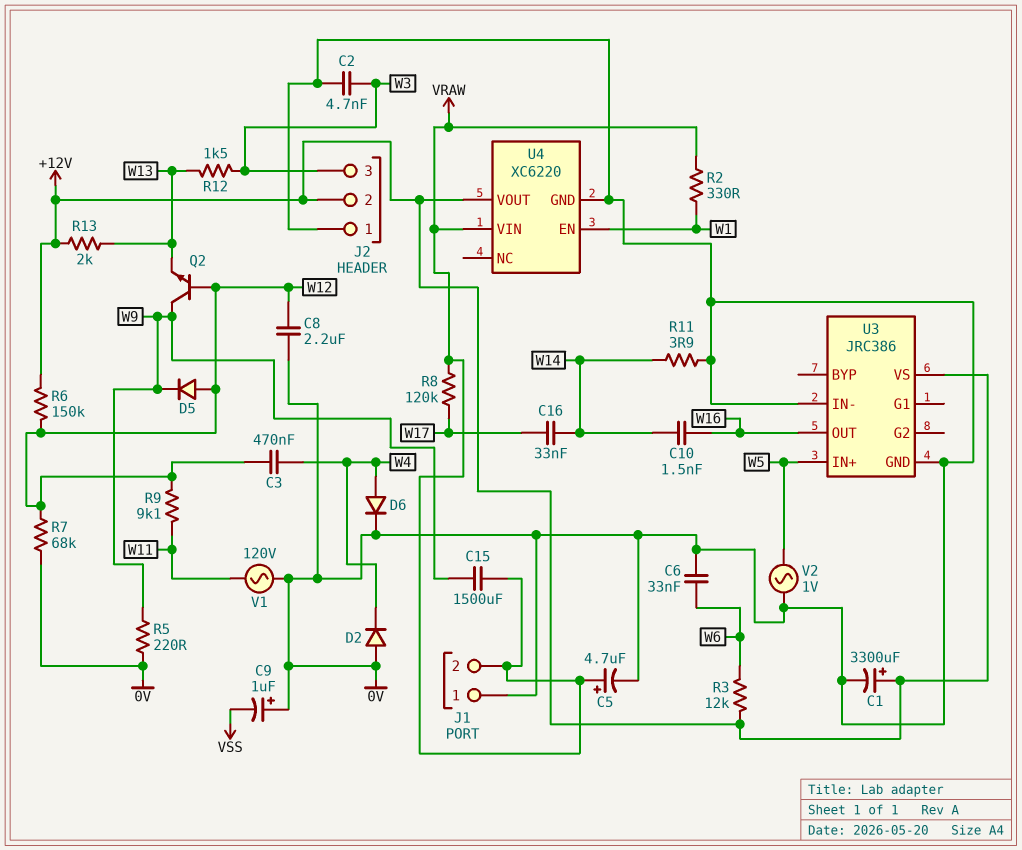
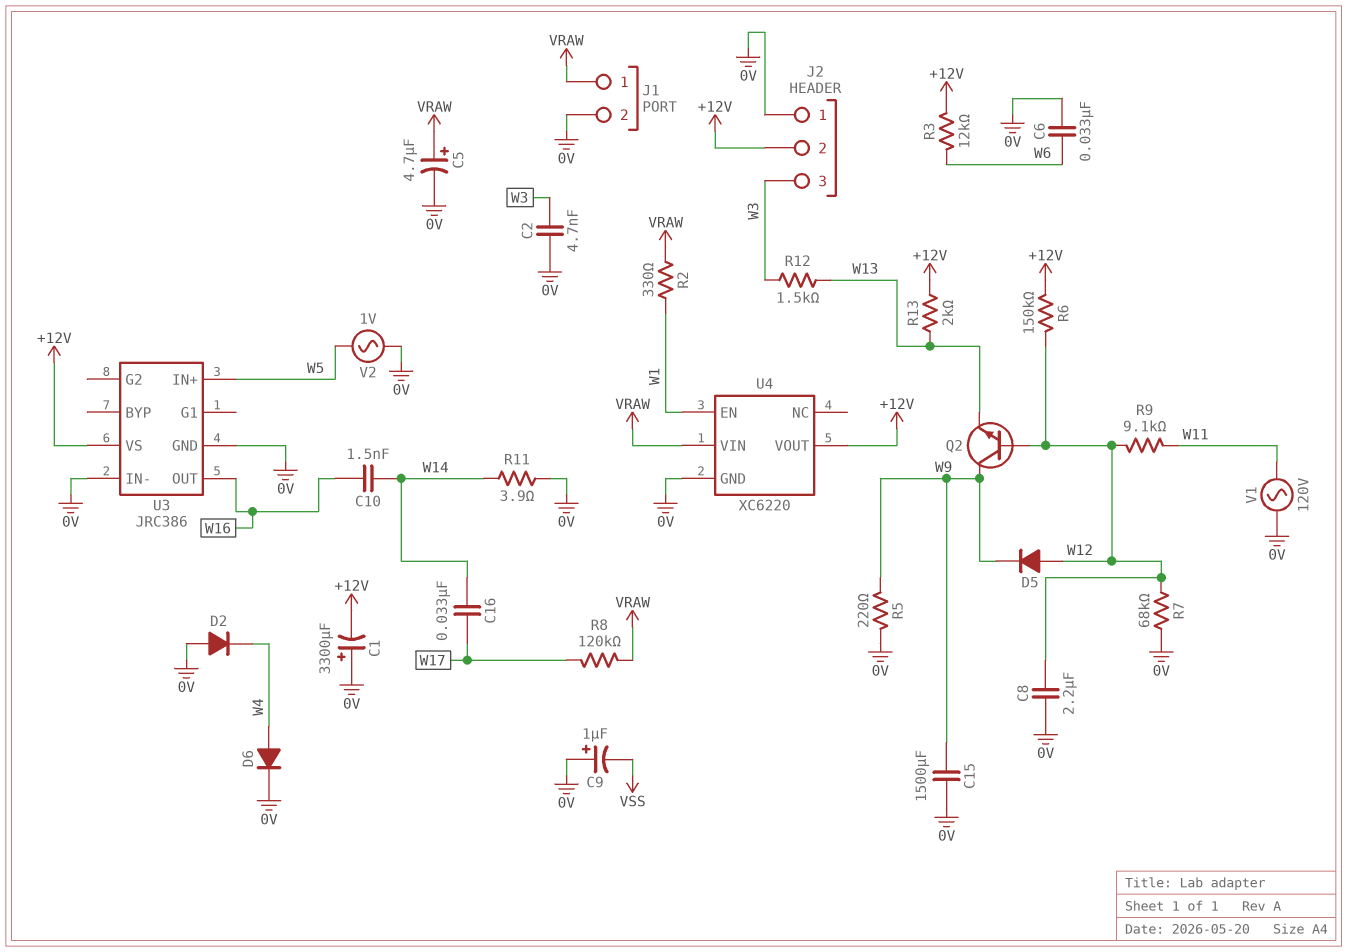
C1: 3300uF (plus +12V, minus 0V) -> 3300uF (plus 0V, minus +12V)
C3: 470nF (W4, W12) -> none
C15: 1500uF (VRAW, W9) -> 1500uF (0V, W9)
J1 pin 1: 0V -> VRAW
J1 pin 2: VRAW -> 0V

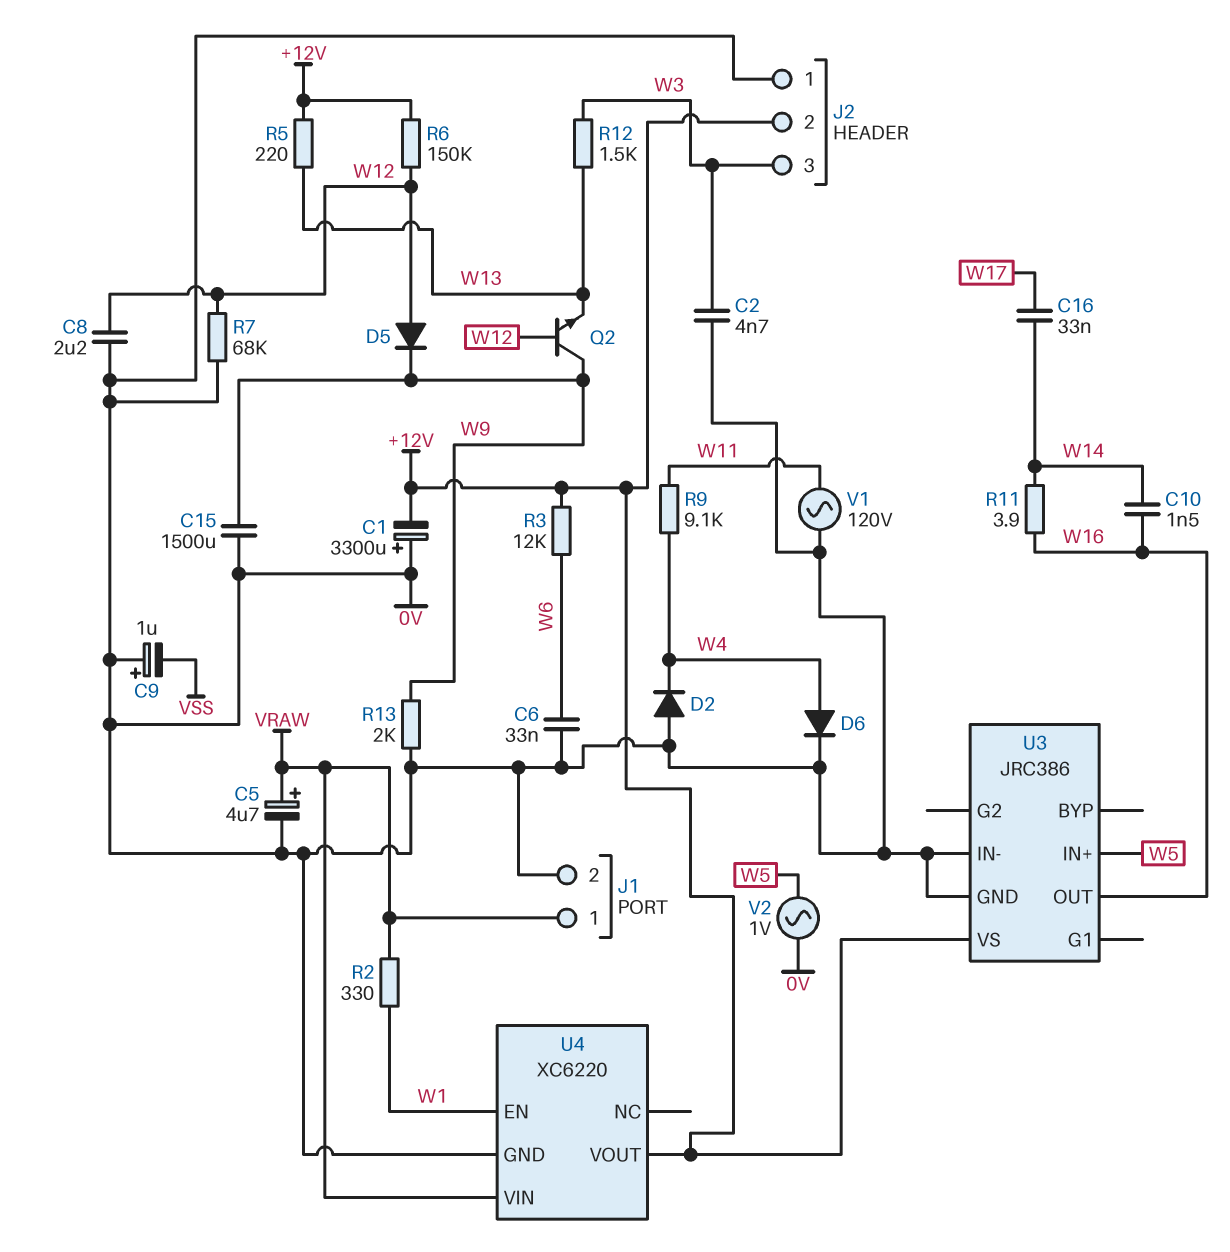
R5: 220 (0V, W9) -> 220 (+12V, W13)
R8: 120k (VRAW, W17) -> none
R9: 9.1k (W11, W12) -> 9.1k (W4, W11)
R11: 3.9 (0V, W14) -> 3.9 (W14, W16)
R13: 2k (+12V, W13) -> 2k (0V, W9)

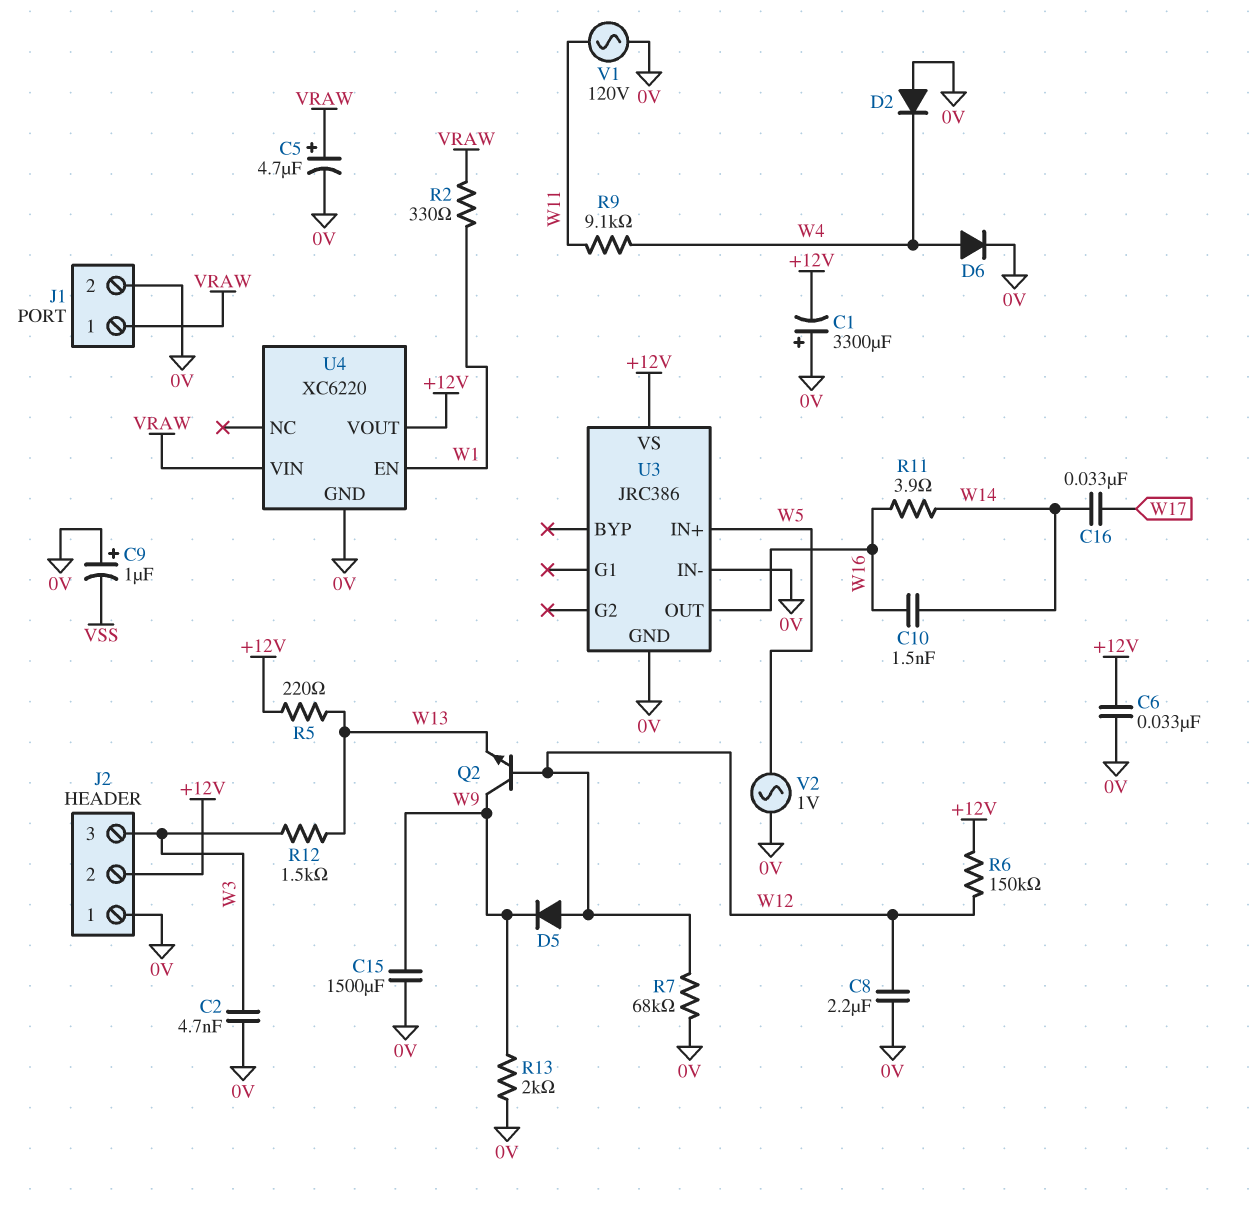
C6: 33nF (0V, W6) -> 33nF (+12V, 0V)
R3: 12k (+12V, W6) -> none

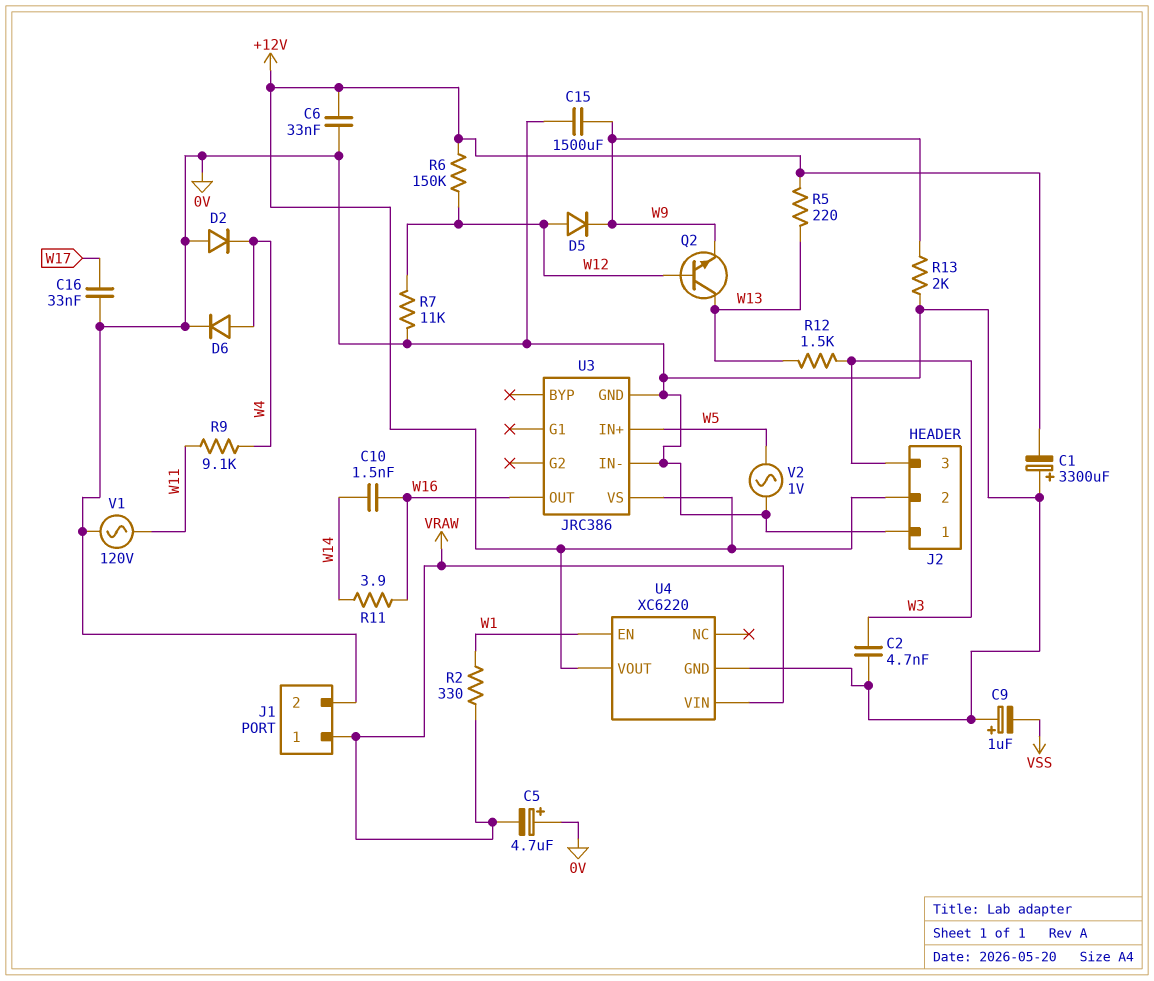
C5: 4.7uF (plus VRAW, minus 0V) -> 4.7uF (plus 0V, minus VRAW)
C8: 2.2uF (0V, W12) -> none
C16: 33nF (W14, W17) -> 33nF (0V, W17)
Q2: NPN (B W12, C W9, E W13) -> NPN (B W12, C W13, E W9)
R7: 68k (0V, W12) -> 11k (0V, W12)

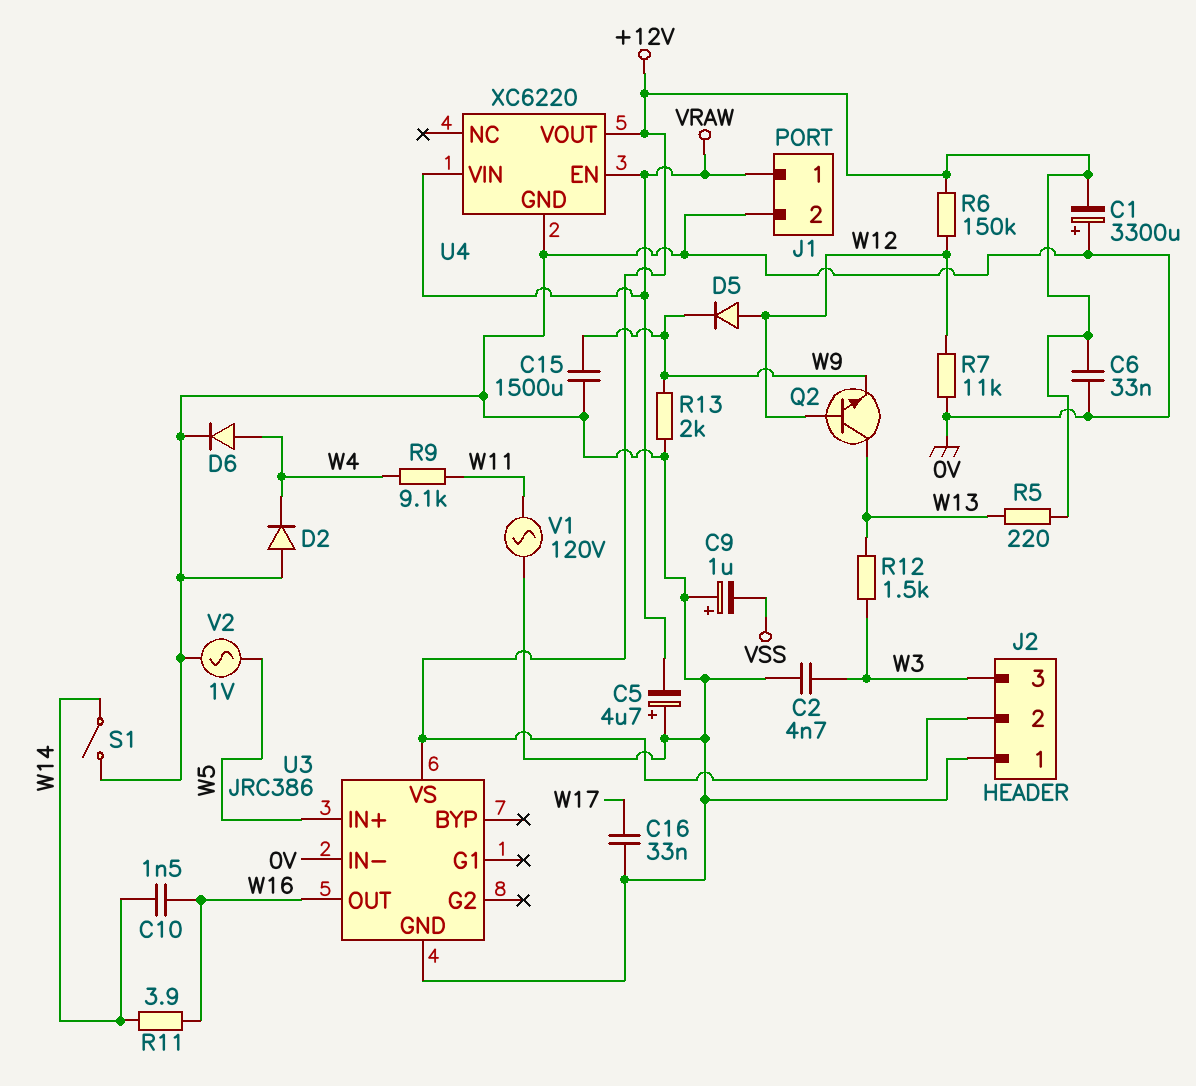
R2: 330 (VRAW, W1) -> none
S1: none -> switch (0V, W14)
U4 pin EN: W1 -> VRAW

